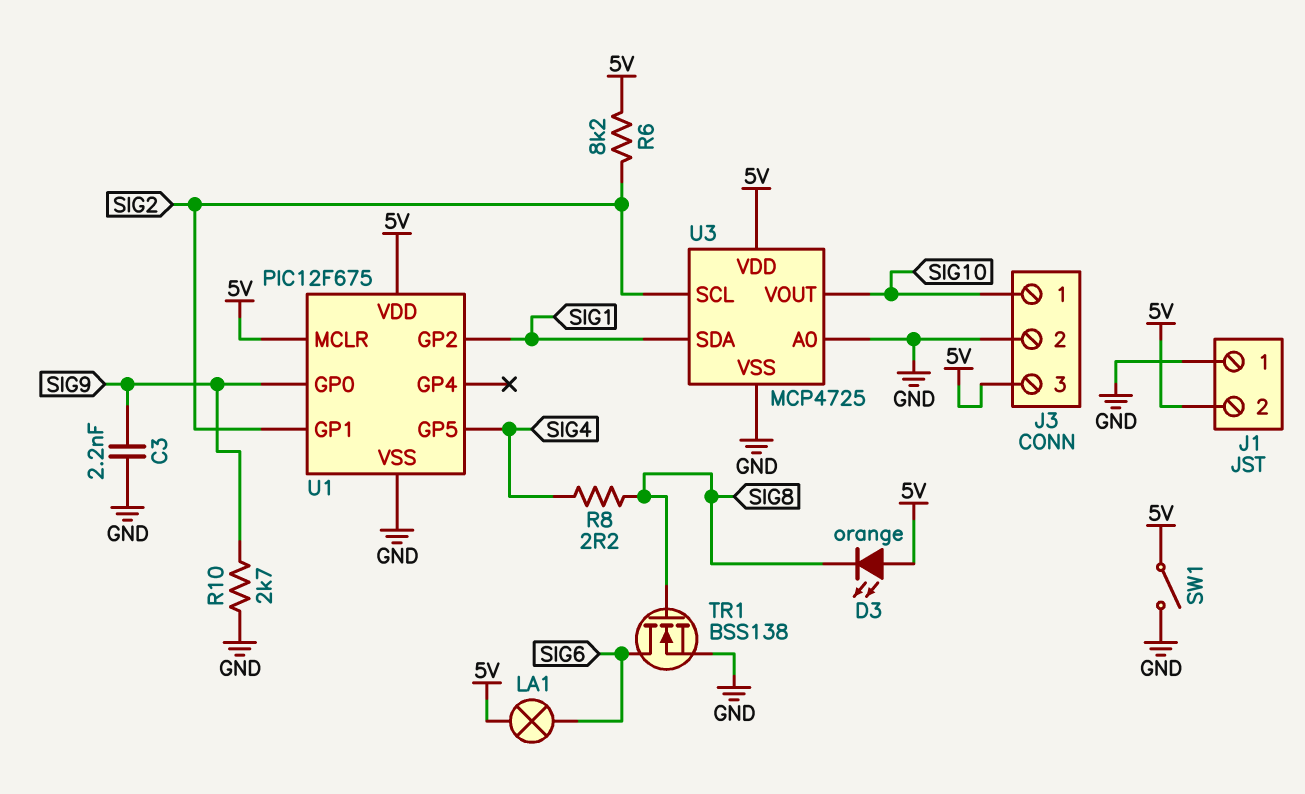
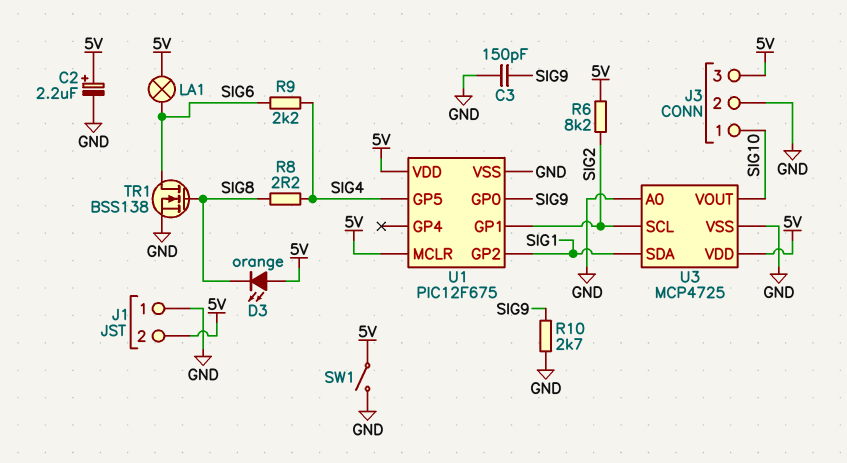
C2: none -> 2.2uF (plus 5V, minus GND)
C3: 2.2nF (GND, SIG9) -> 150pF (GND, SIG9)
R9: none -> 2.2k (SIG4, SIG6)

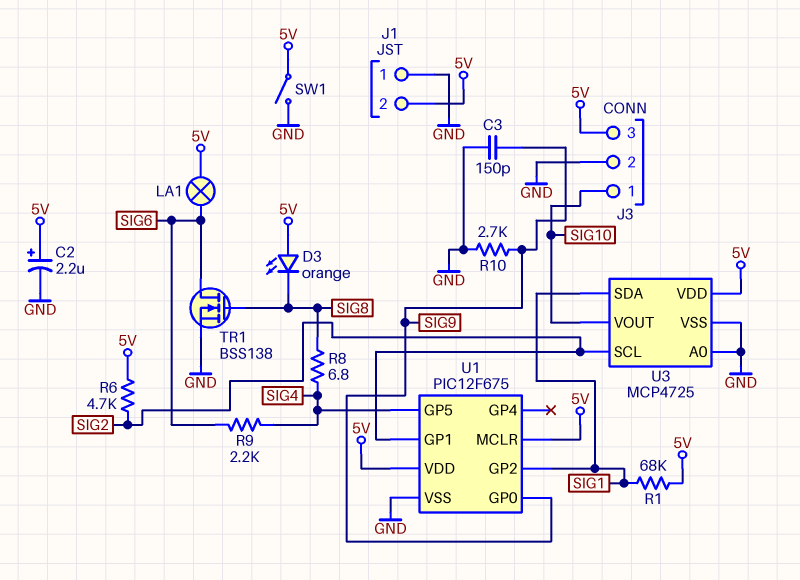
R1: none -> 68k (5V, SIG1)
R6: 8.2k (5V, SIG2) -> 4.7k (5V, SIG2)
R8: 2.2 (SIG4, SIG8) -> 6.8 (SIG4, SIG8)

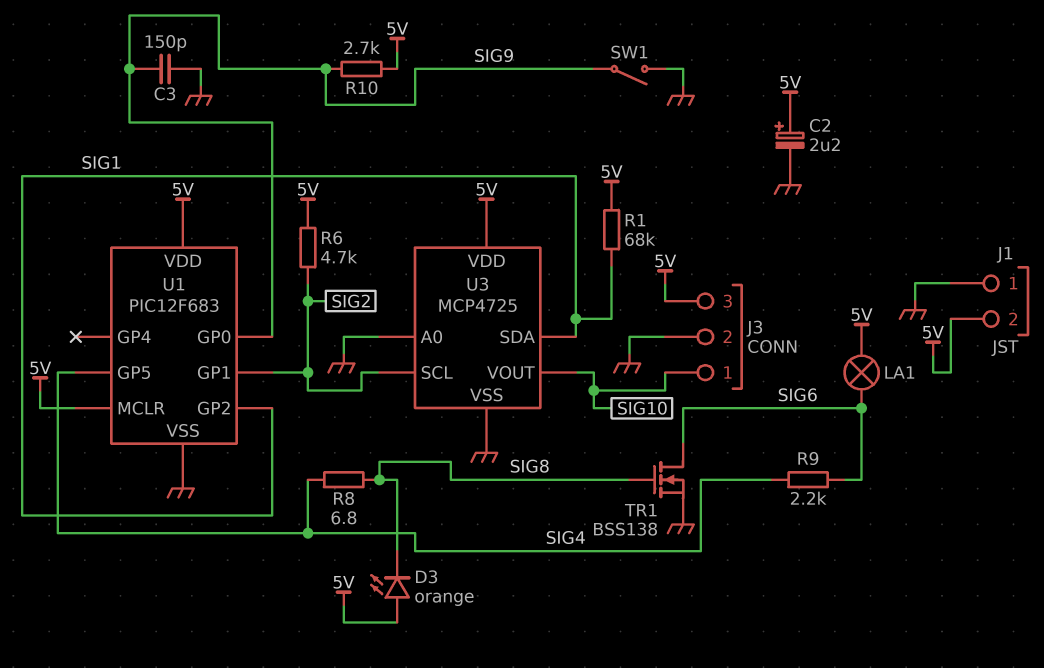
R10: 2.7k (GND, SIG9) -> 2.7k (5V, SIG9)
SW1: switch (5V, GND) -> switch (GND, SIG9)
U1: PIC12F675 -> PIC12F683

